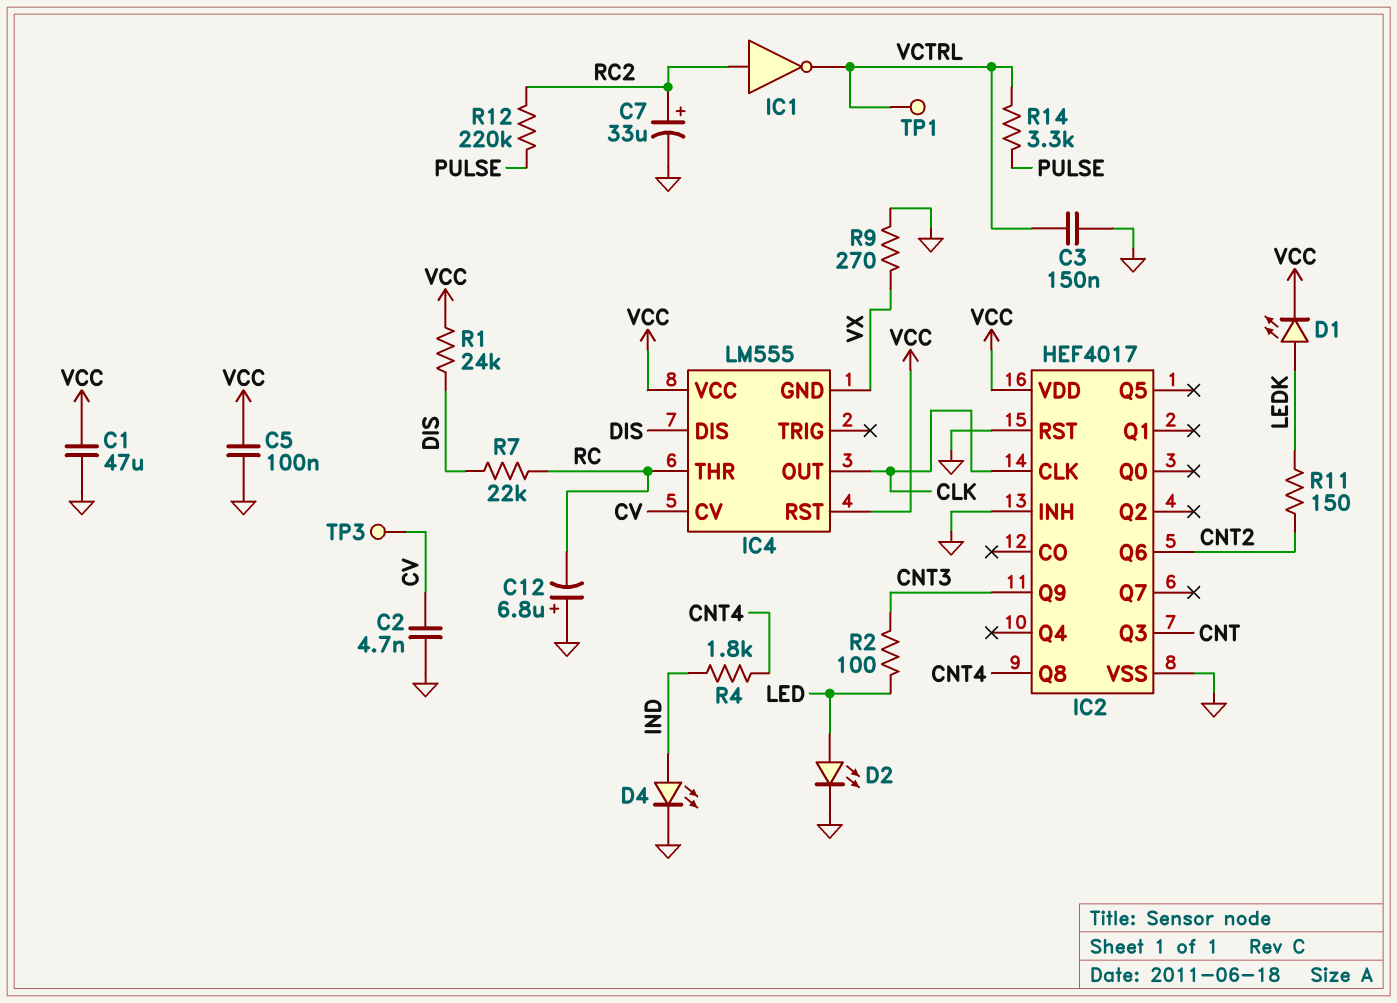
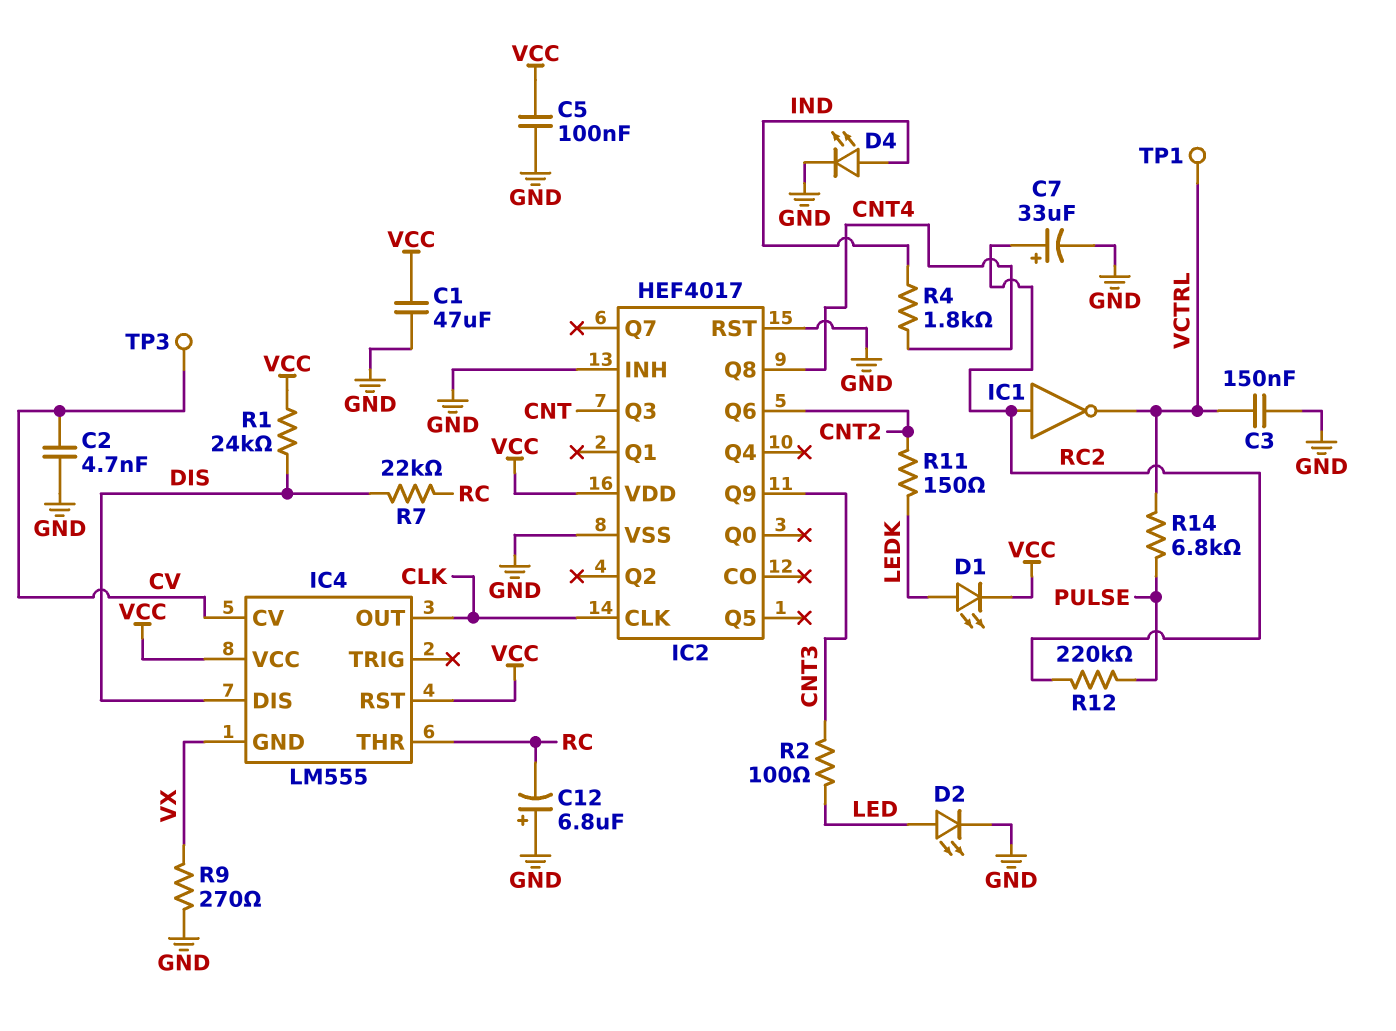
R14: 3.3k (PULSE, VCTRL) -> 6.8k (PULSE, VCTRL)

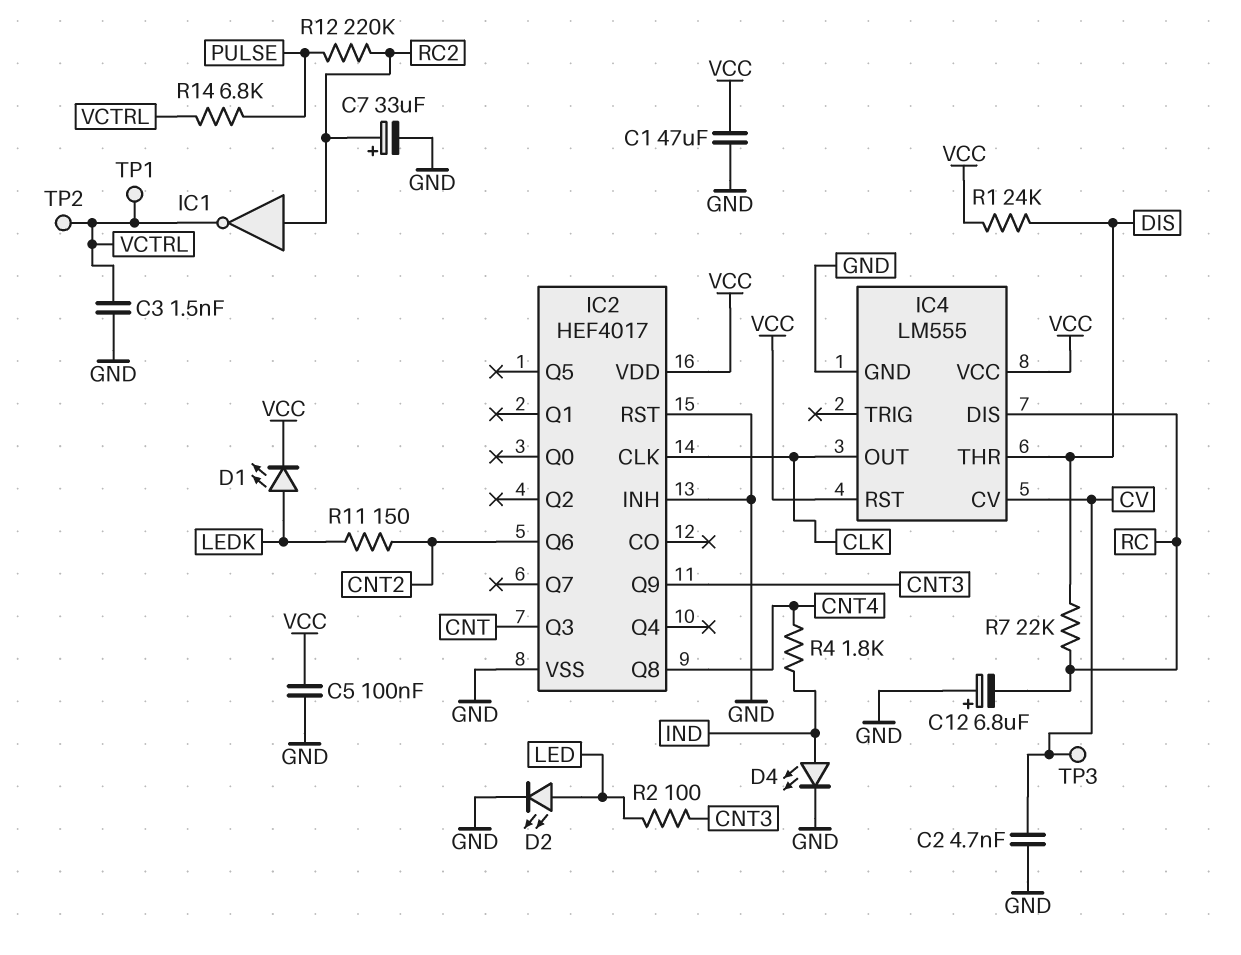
C3: 150nF (GND, VCTRL) -> 1.5nF (GND, VCTRL)
IC4 pin DIS: DIS -> RC
IC4 pin GND: VX -> GND
IC4 pin THR: RC -> DIS
R9: 270 (GND, VX) -> none
TP2: none -> test point (VCTRL)

